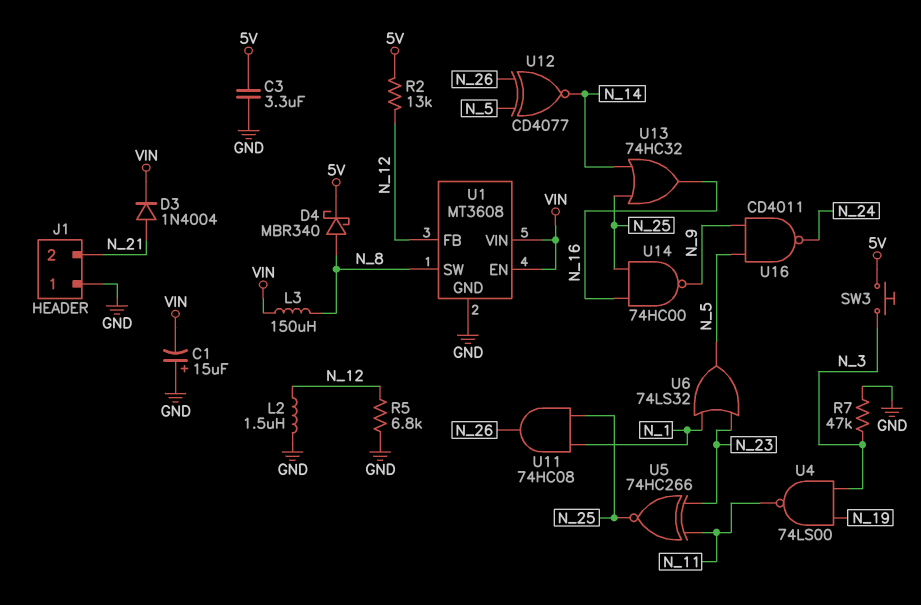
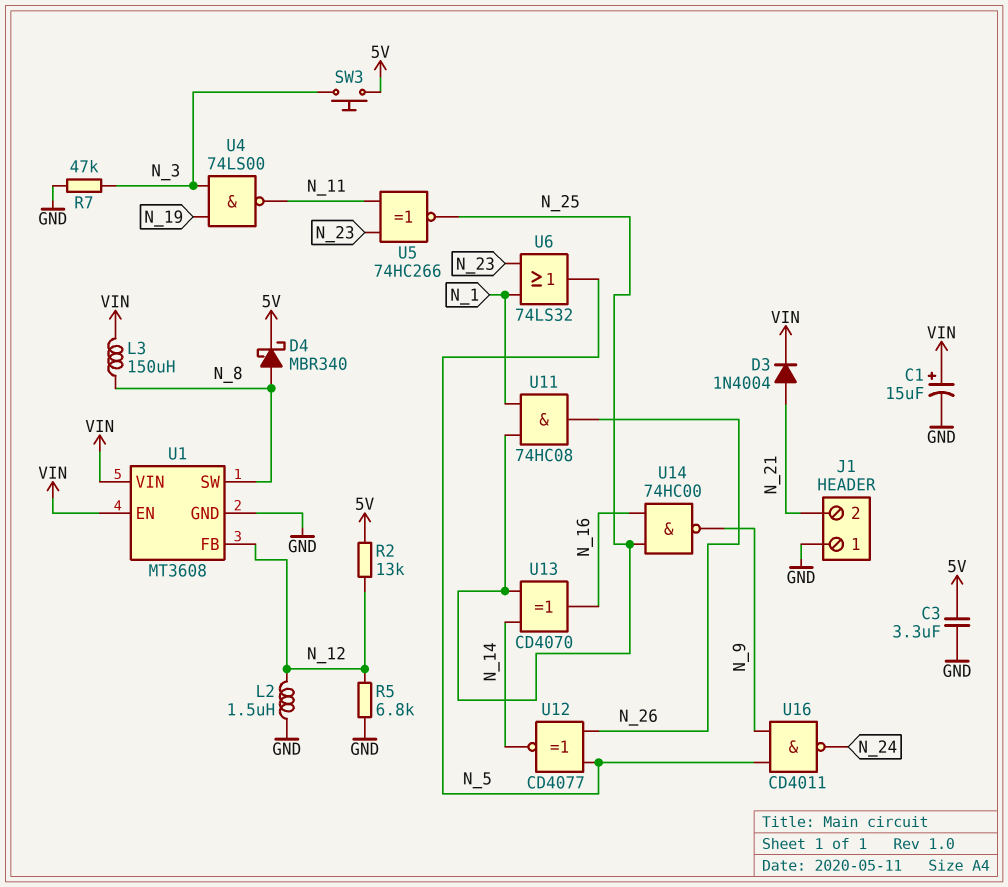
C1: 15uF (plus GND, minus VIN) -> 15uF (plus VIN, minus GND)
U13: OR 74HC32 (in N_14, in N_25, out N_16) -> XOR CD4070 (in N_14, in N_25, out N_16)

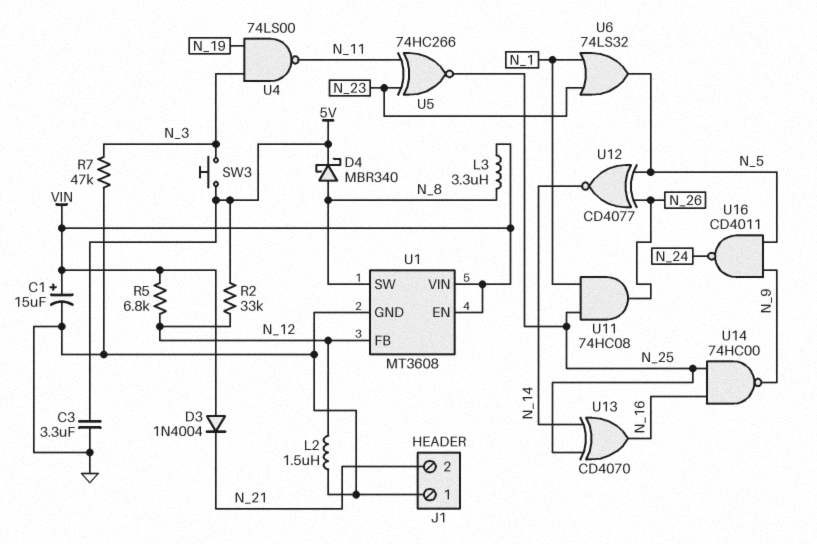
D3: diode 1N4004 (A N_21, K VIN) -> diode 1N4004 (A VIN, K N_21)
L3: 150uH (N_8, VIN) -> 3.3uH (N_8, VIN)
R2: 13k (5V, N_12) -> 33k (5V, N_12)
R5: 6.8k (GND, N_12) -> 6.8k (N_12, VIN)

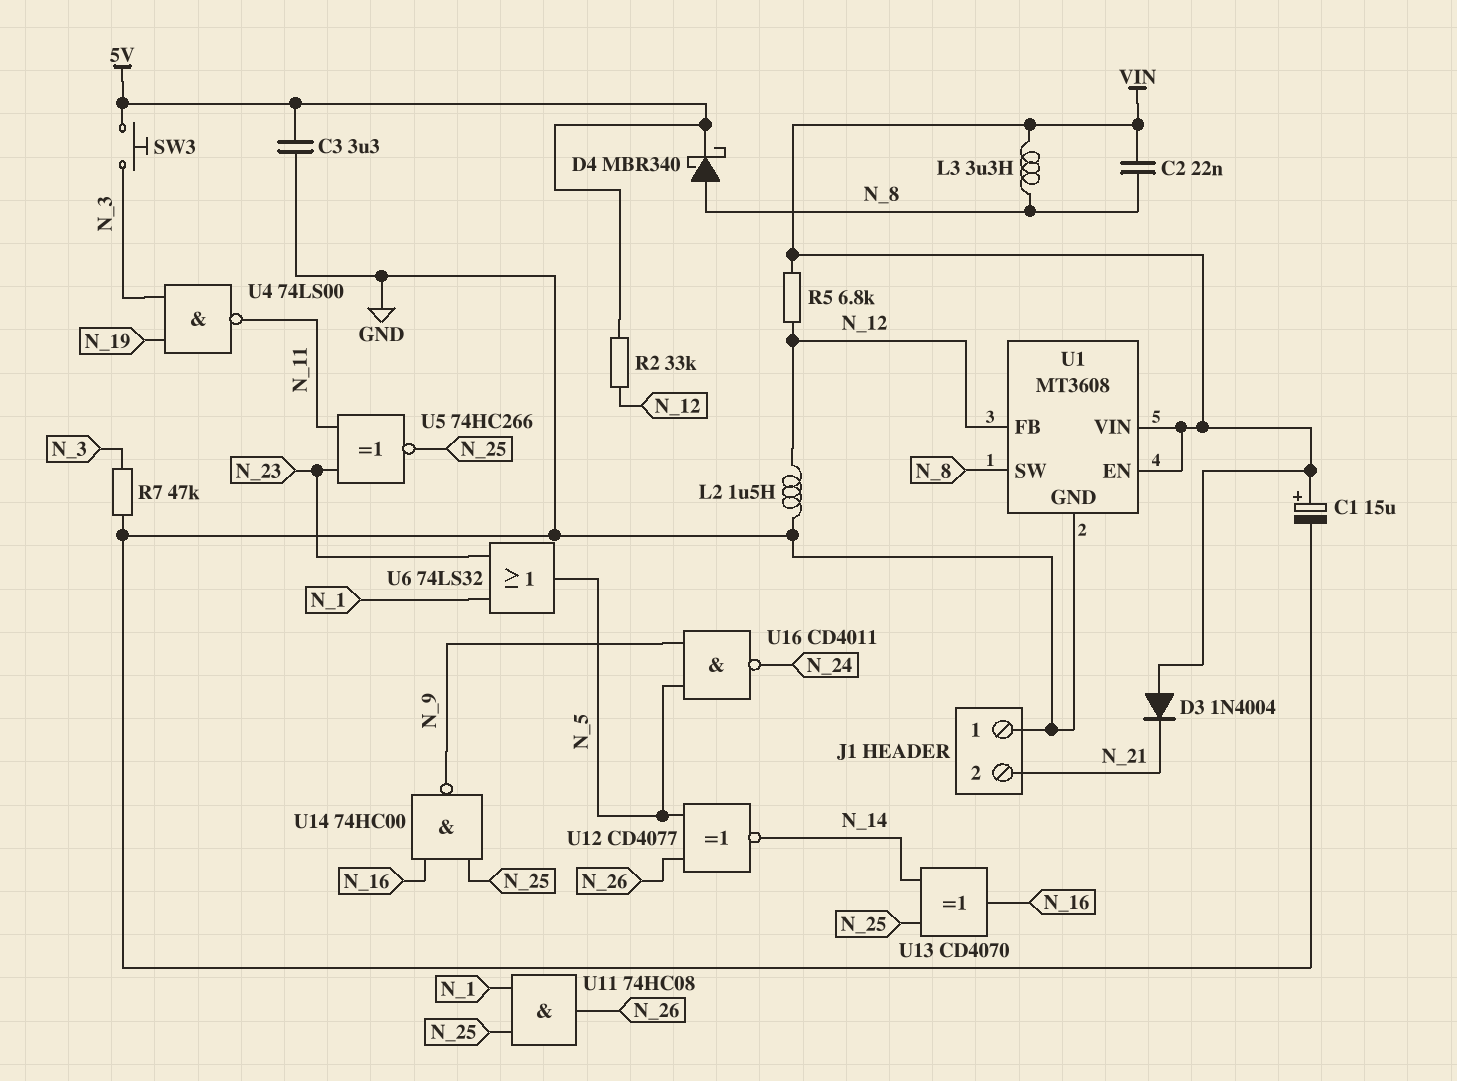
C2: none -> 22nF (N_8, VIN)

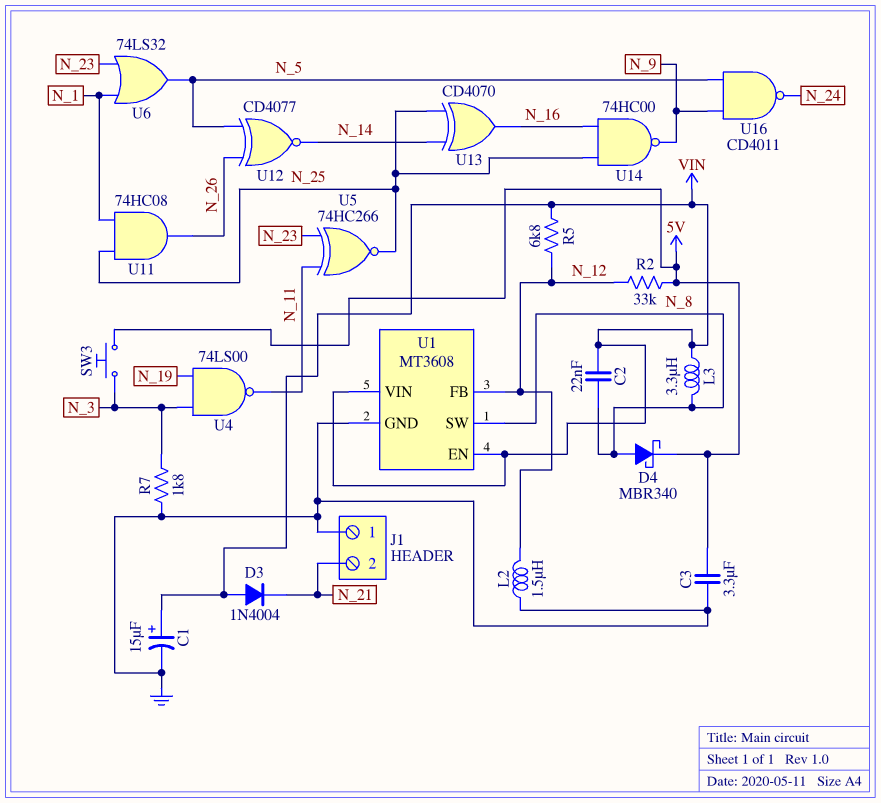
R7: 47k (GND, N_3) -> 1.8k (GND, N_3)

